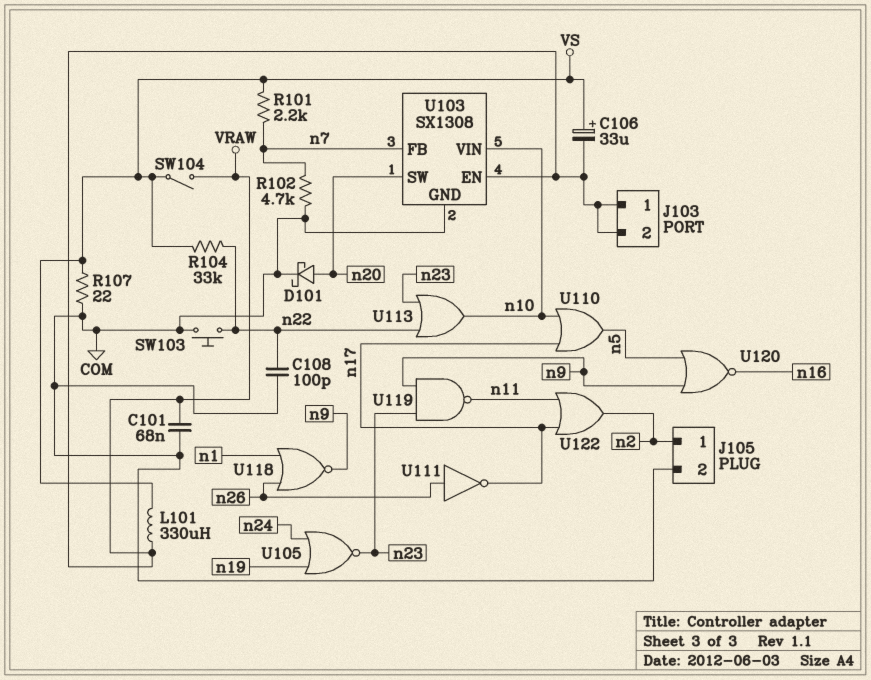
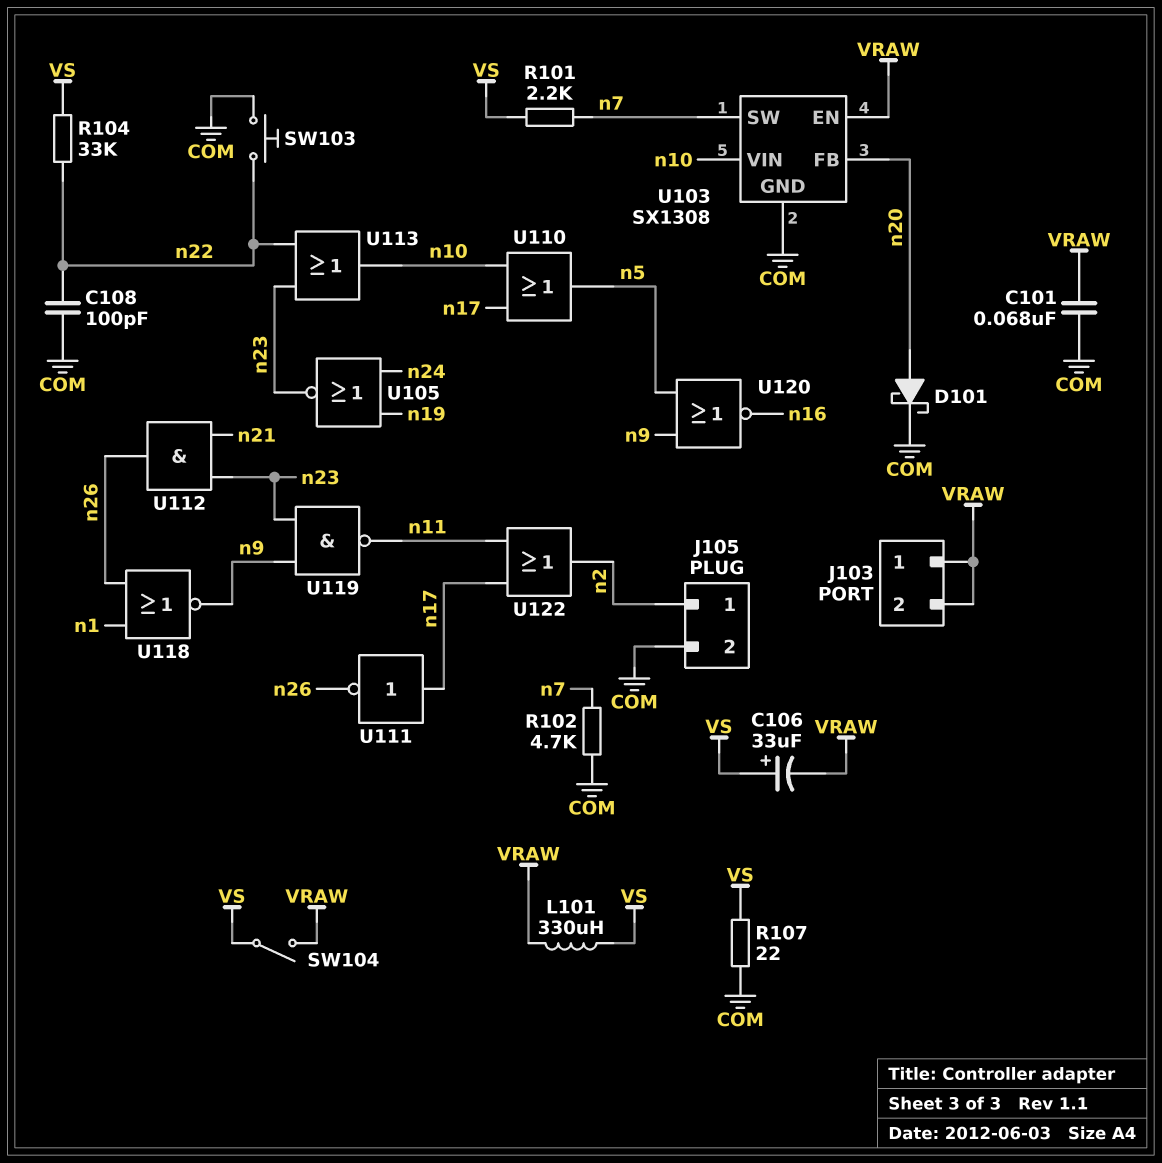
U103 pin FB: n7 -> n20
U103 pin SW: n20 -> n7
U111: NOT (in n26, out n17) -> NOT (in n17, out n26)
U112: none -> AND (in n21, in n23, out n26)

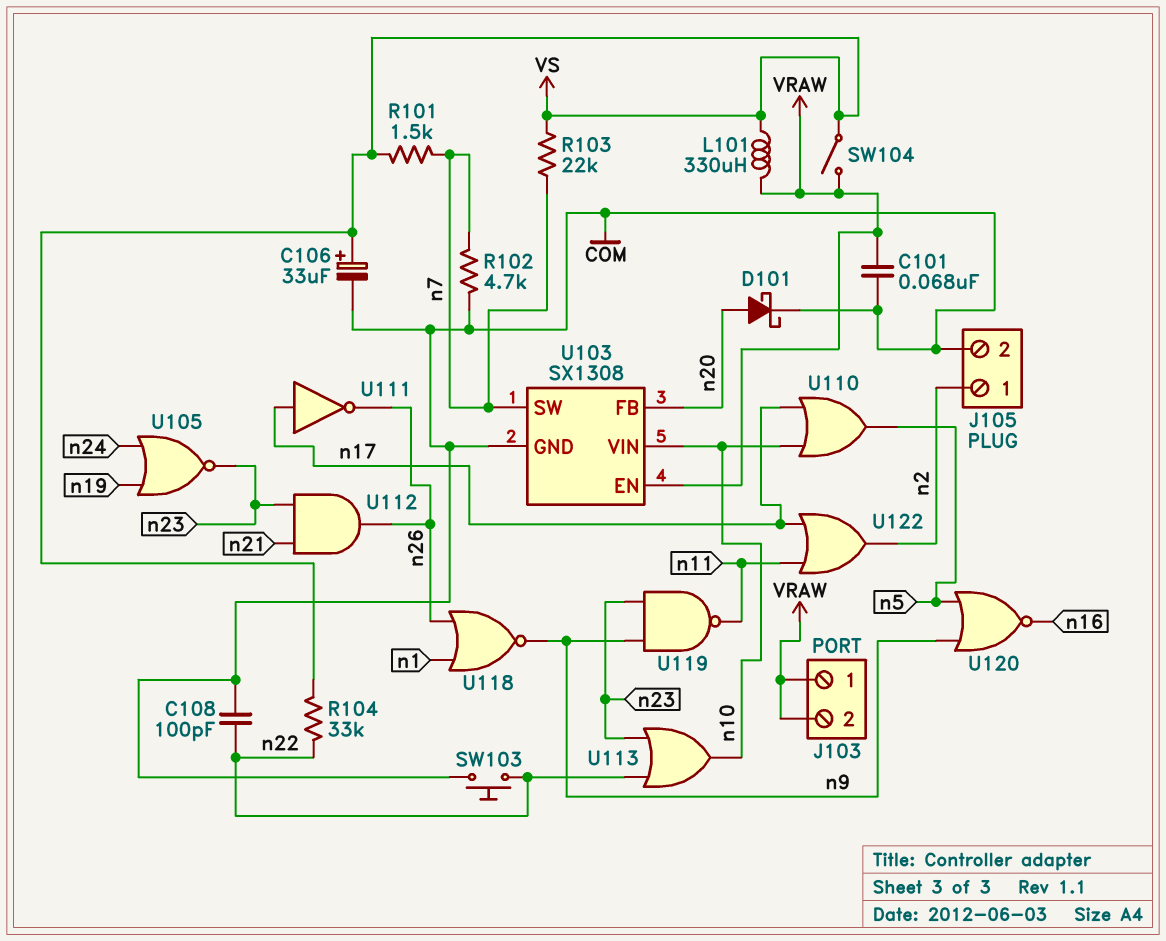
C106: 33uF (plus VS, minus VRAW) -> 33uF (plus VS, minus COM)
R101: 2.2k (VS, n7) -> 1.5k (VS, n7)
R103: none -> 22k (VS, n7)
R107: 22 (COM, VS) -> none

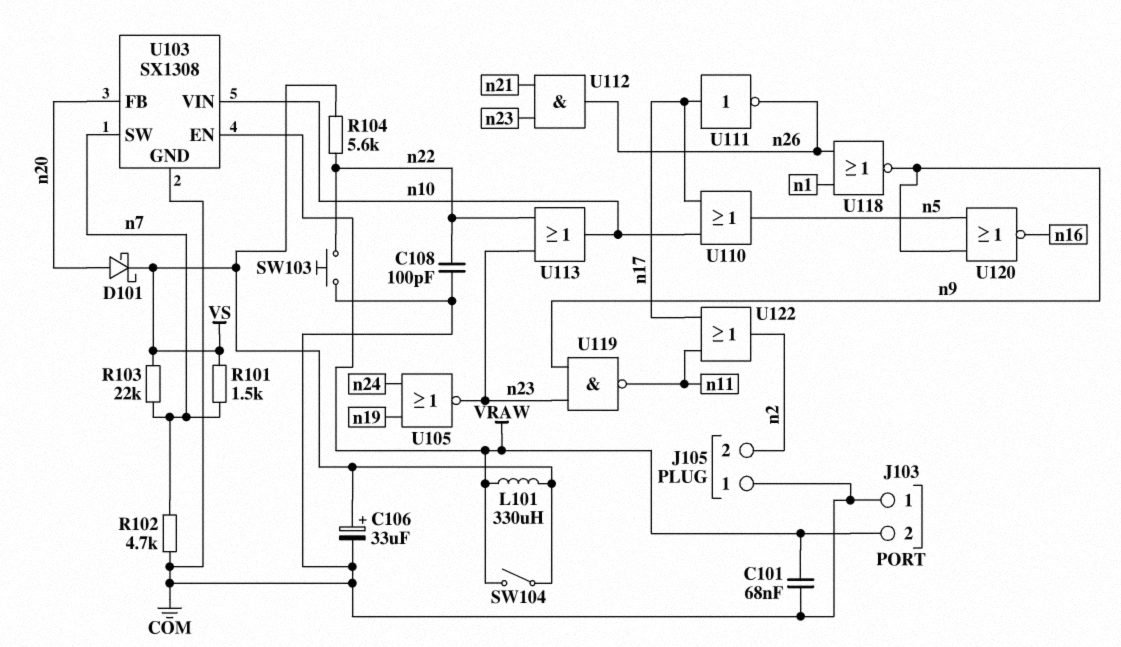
D101: schottky (A n20, K COM) -> schottky (A n20, K VS)
J103 pin 1: VRAW -> COM
J105 pin 1: n2 -> COM
J105 pin 2: COM -> n2
R104: 33k (VS, n22) -> 5.6k (VS, n22)

